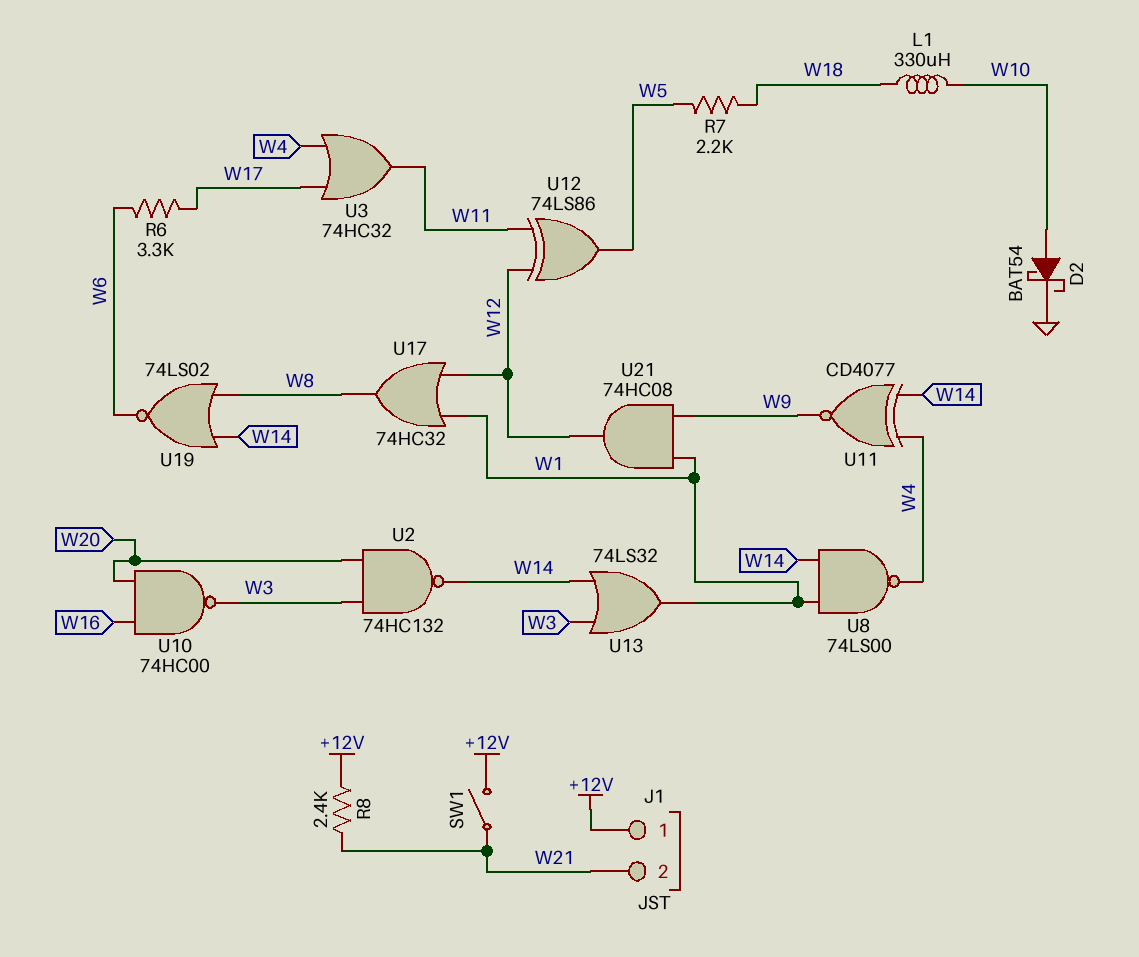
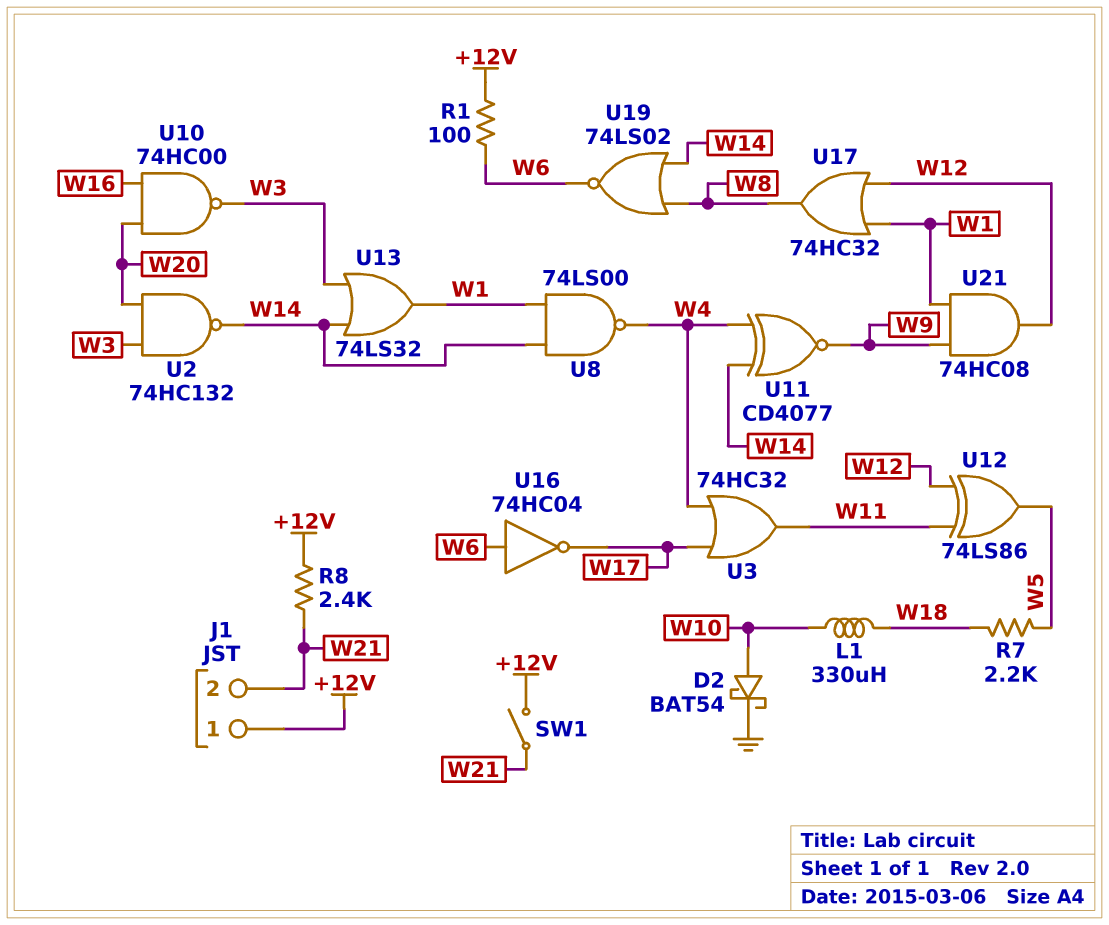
R1: none -> 100 (+12V, W6)
R6: 3.3k (W6, W17) -> none
U16: none -> NOT 74HC04 (in W6, out W17)

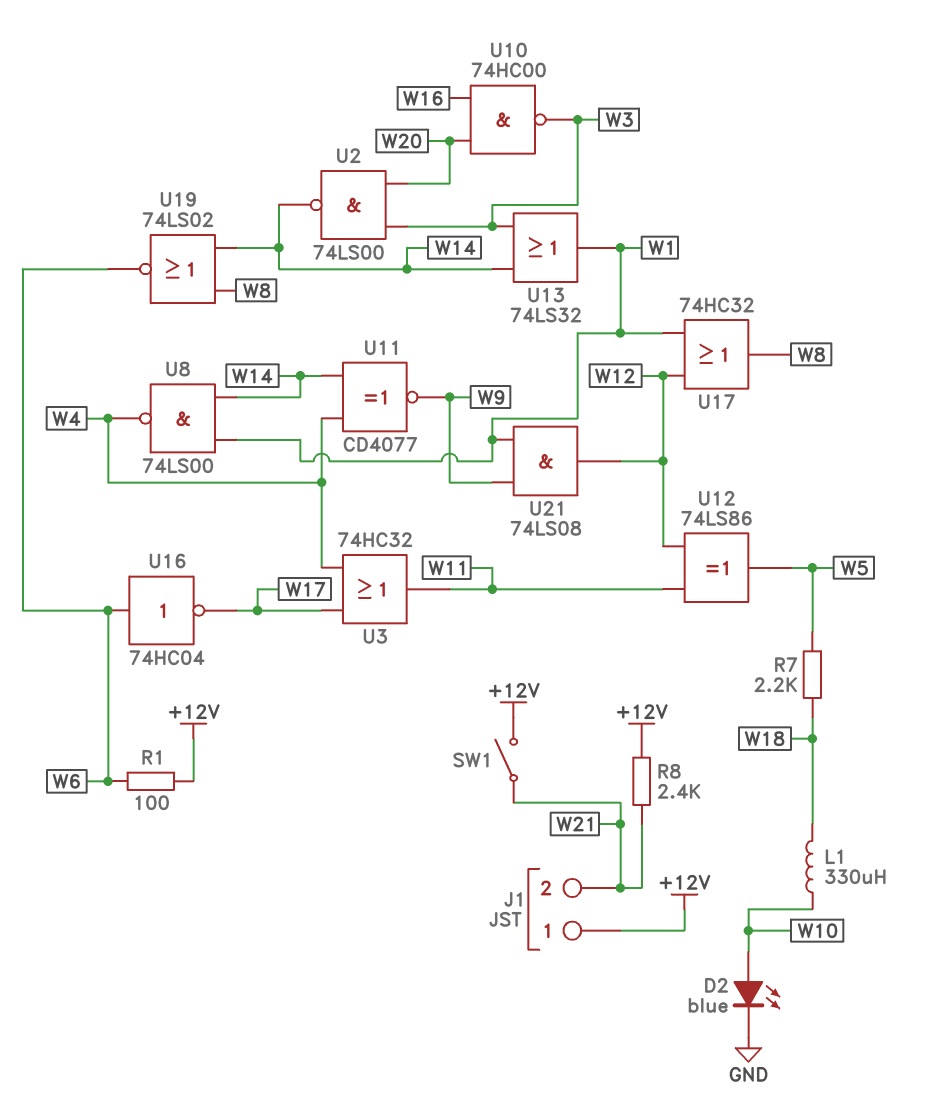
D2: schottky BAT54 (A W10, K GND) -> LED blue (A W10, K GND)
U2: NAND 74HC132 (in W3, in W20, out W14) -> NAND 74LS00 (in W3, in W20, out W14)
U21: AND 74HC08 (in W1, in W9, out W12) -> AND 74LS08 (in W1, in W9, out W12)

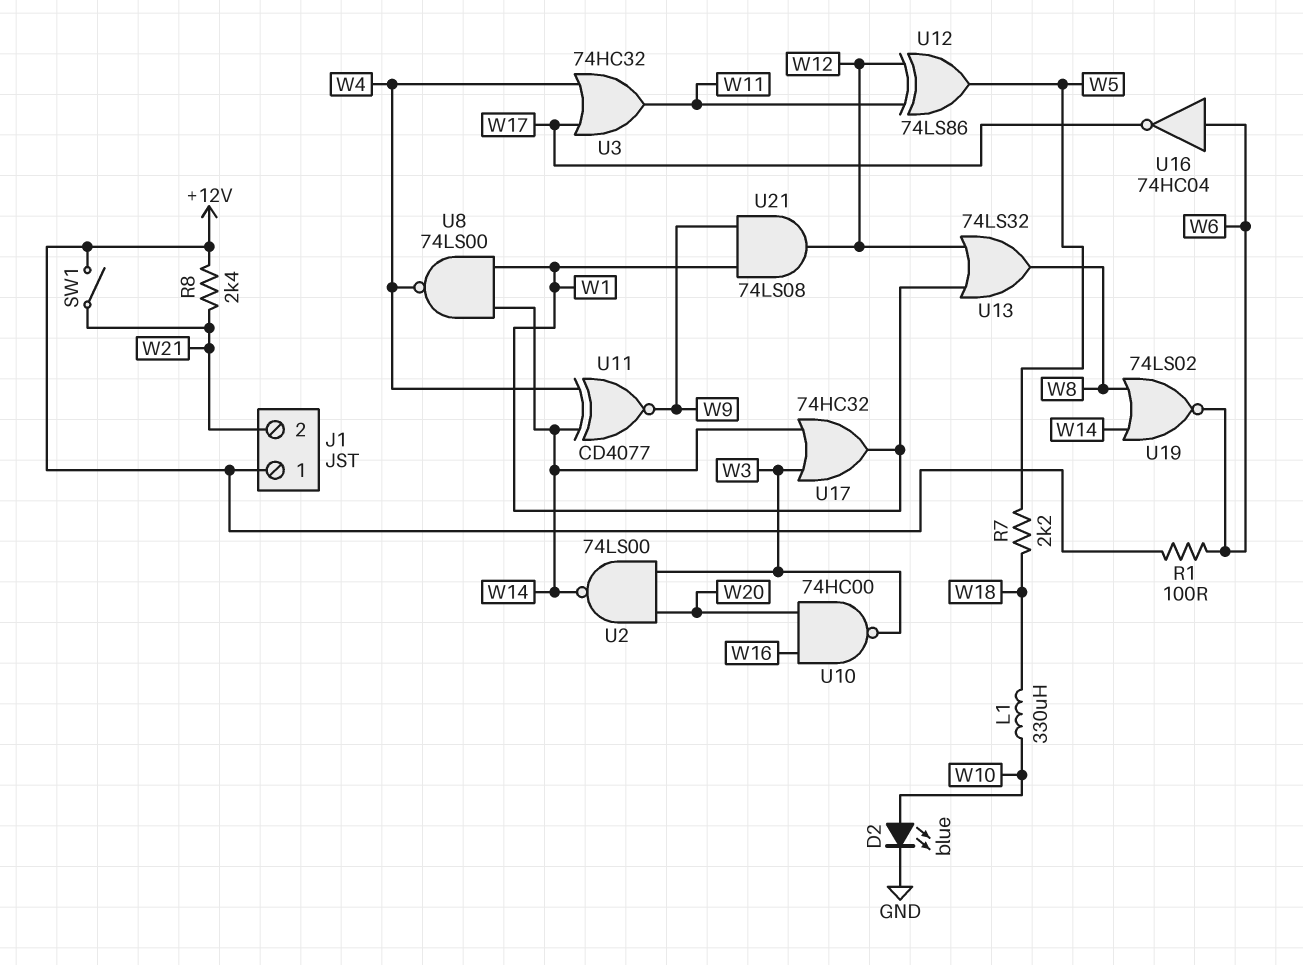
U13: OR 74LS32 (in W3, in W14, out W1) -> OR 74LS32 (in W1, in W12, out W8)
U17: OR 74HC32 (in W1, in W12, out W8) -> OR 74HC32 (in W3, in W14, out W1)

